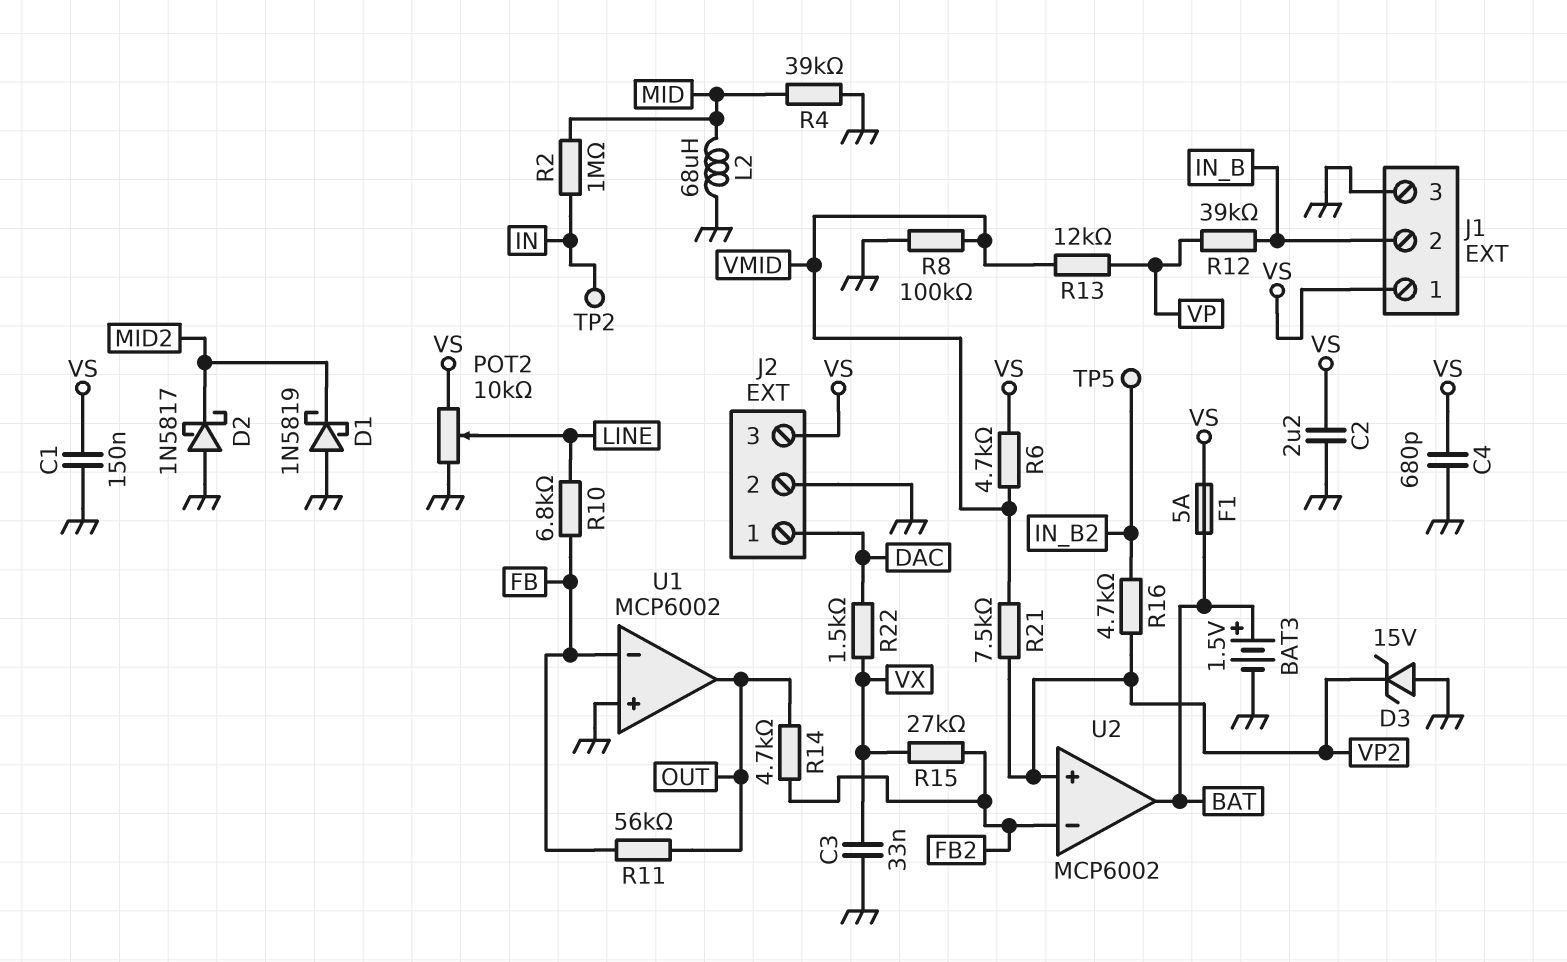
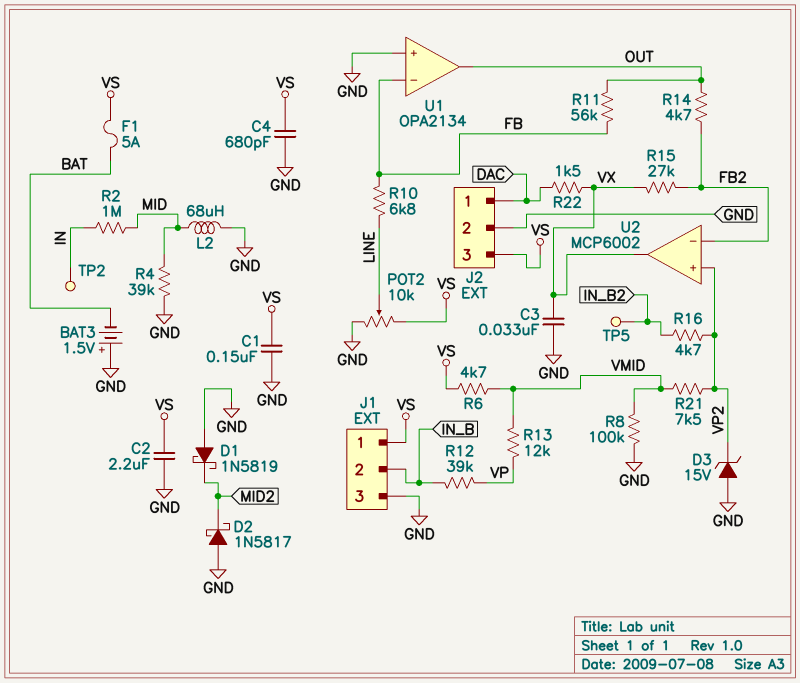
BAT3: 1.5V (plus BAT, minus GND) -> 1.5V (plus GND, minus BAT)
U1: MCP6002 -> OPA2134
U2 pin out: BAT -> VX

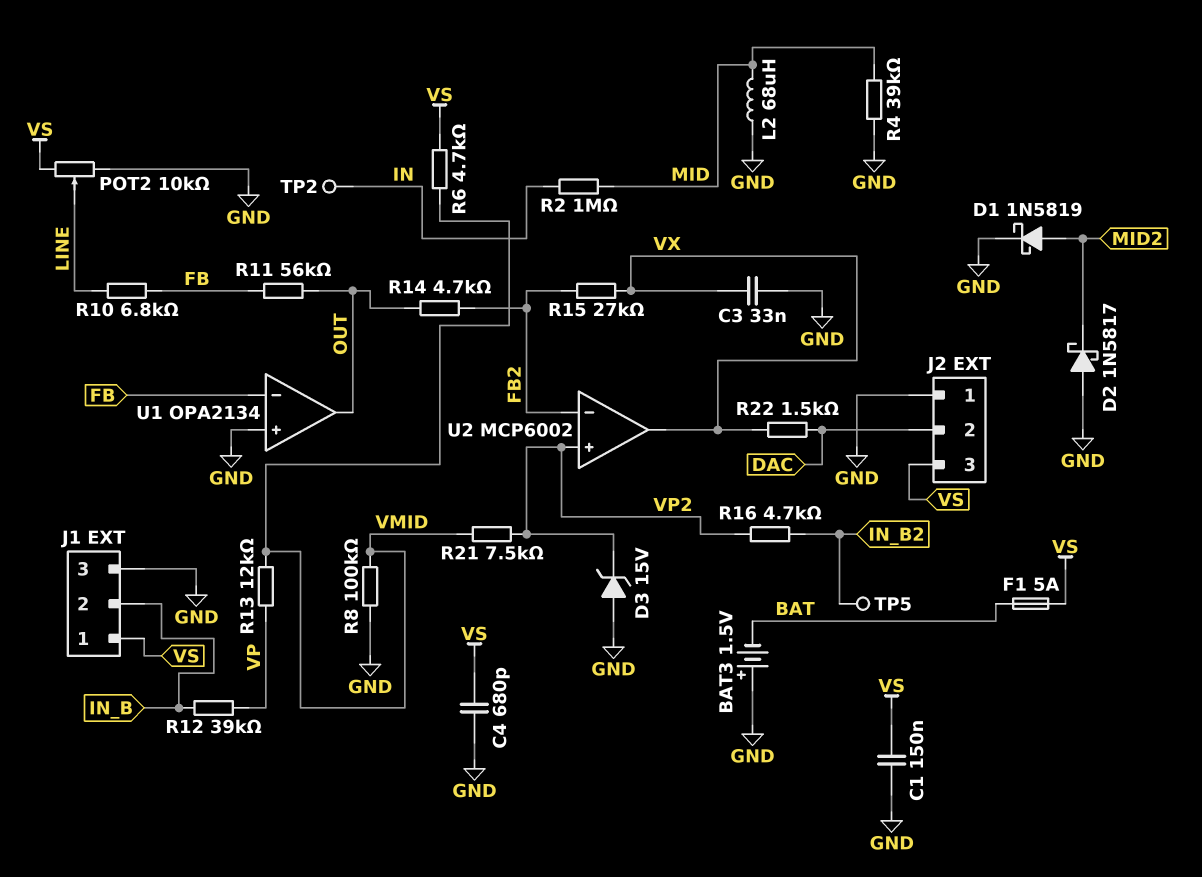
C2: 2.2uF (GND, VS) -> none
D1: schottky 1N5819 (A GND, K MID2) -> schottky 1N5819 (A MID2, K GND)
J2 pin 1: DAC -> GND
J2 pin 2: GND -> DAC

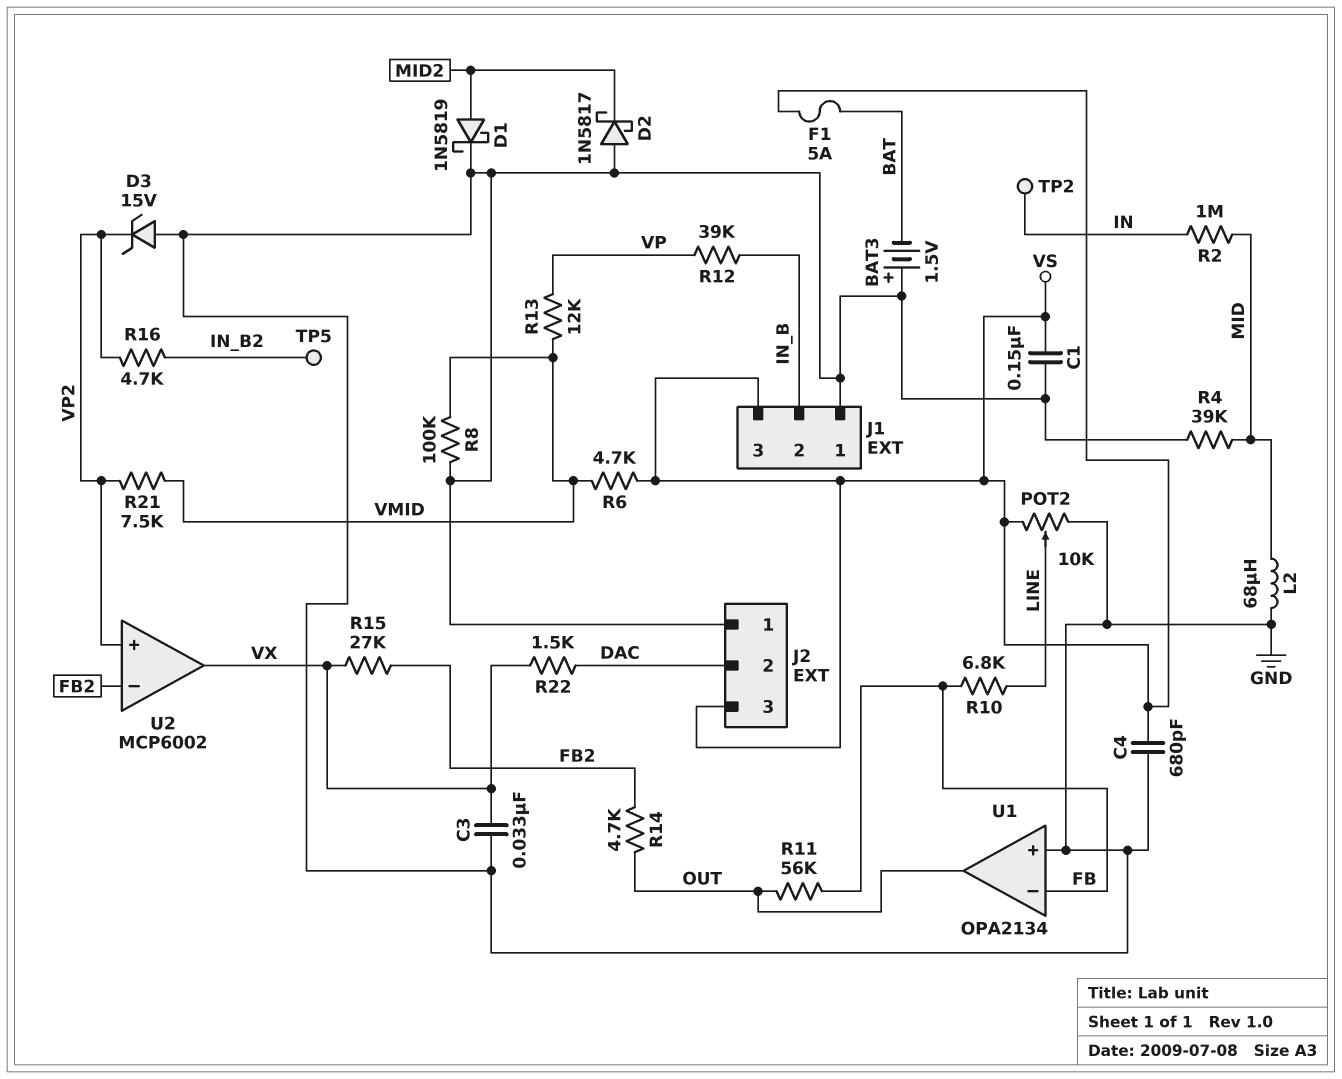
J1 pin 1: VS -> GND
J1 pin 3: GND -> VS

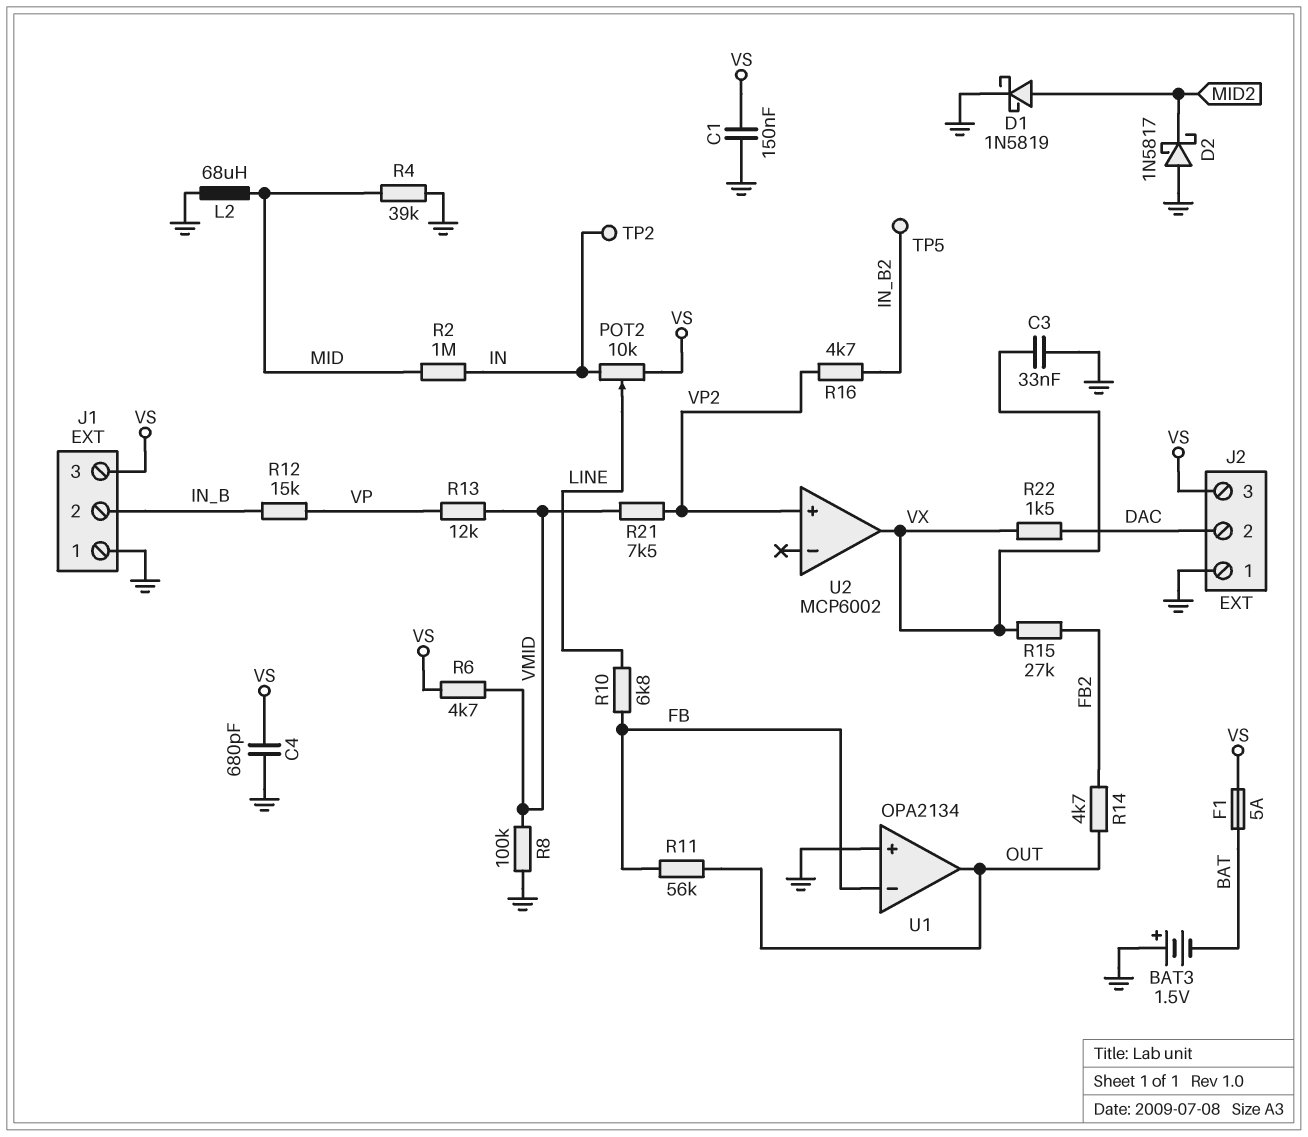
D3: zener 15V (A GND, K VP2) -> none
POT2: 10k (GND, VS, wiper LINE) -> 10k (IN, VS, wiper LINE)
R12: 39k (IN_B, VP) -> 15k (IN_B, VP)
U2 pin in-: FB2 -> none

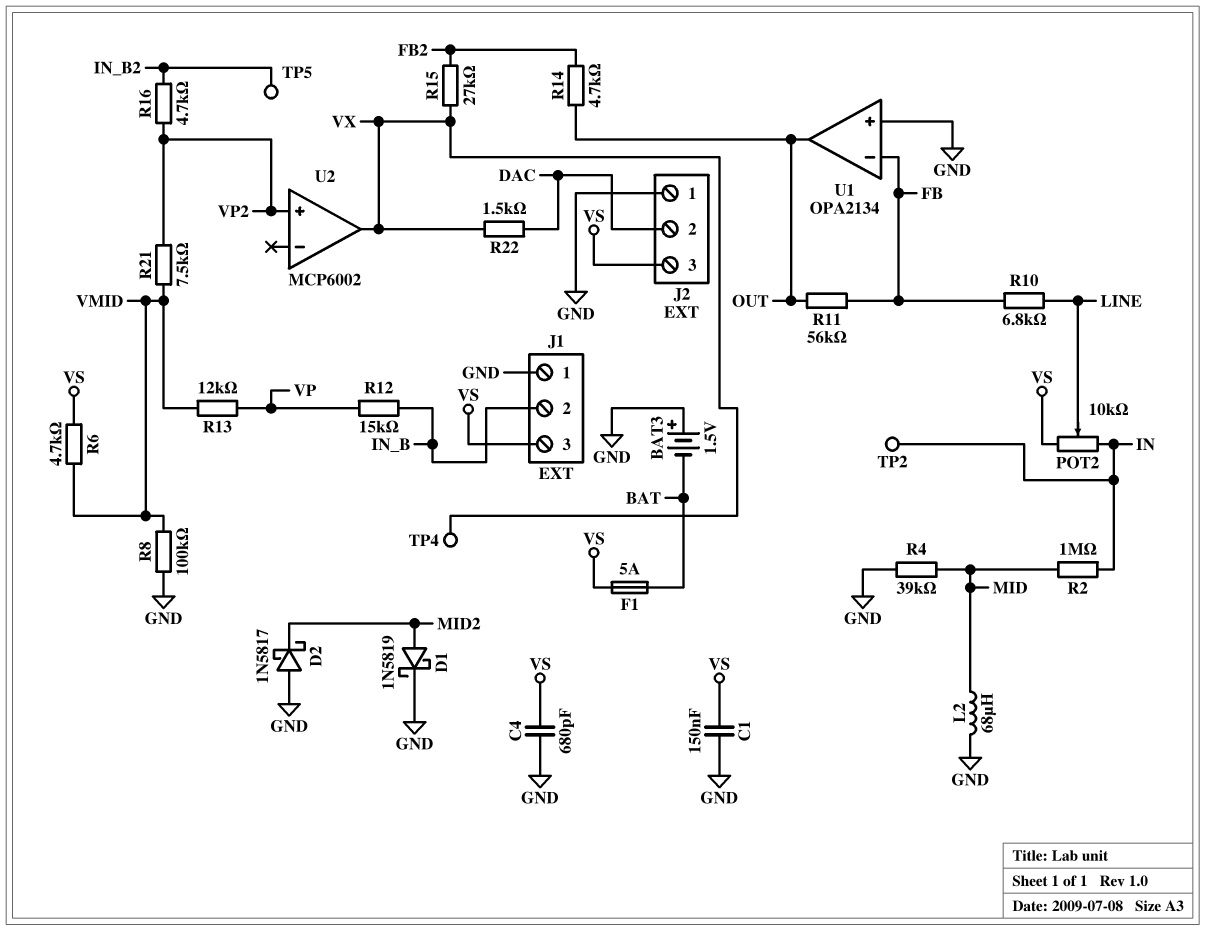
C3: 33nF (GND, VX) -> none
TP4: none -> test point (VX)

